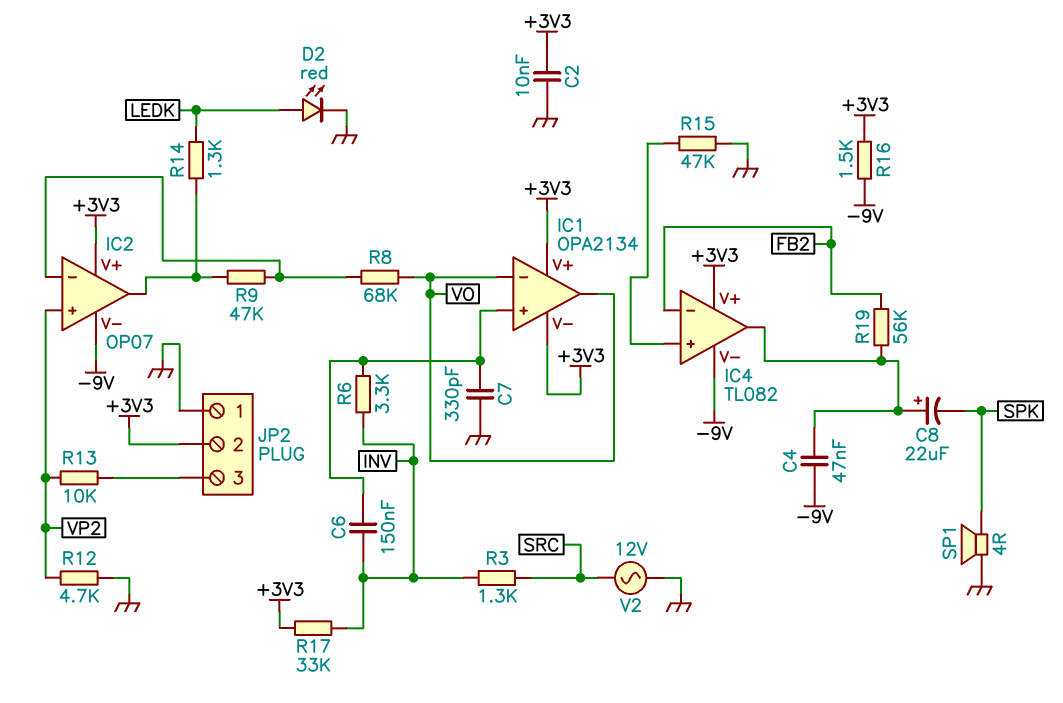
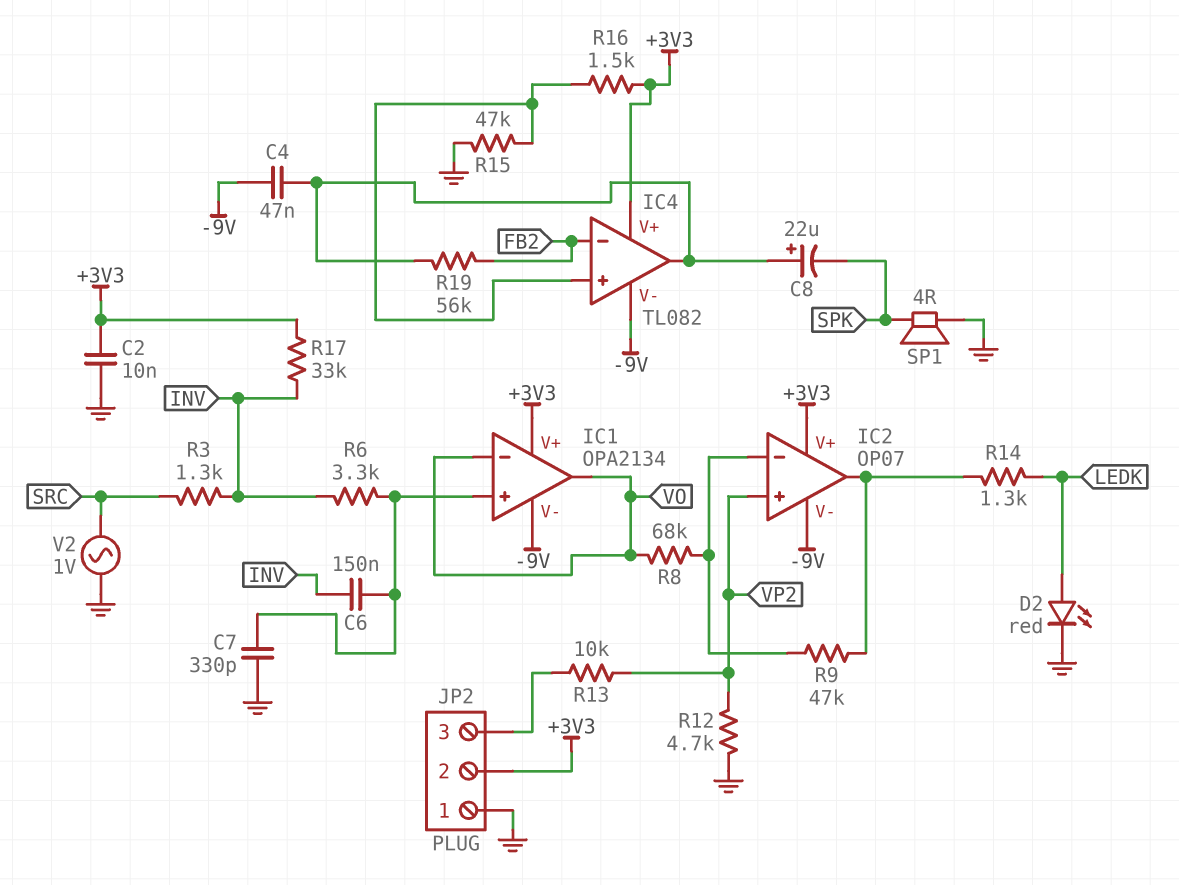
IC1 pin V-: +3V3 -> -9V
R16: 1.5k (+3V3, -9V) -> 1.5k (+3V3, IC4/in+)
V2: AC 12V (GND, SRC) -> AC 1V (GND, SRC)

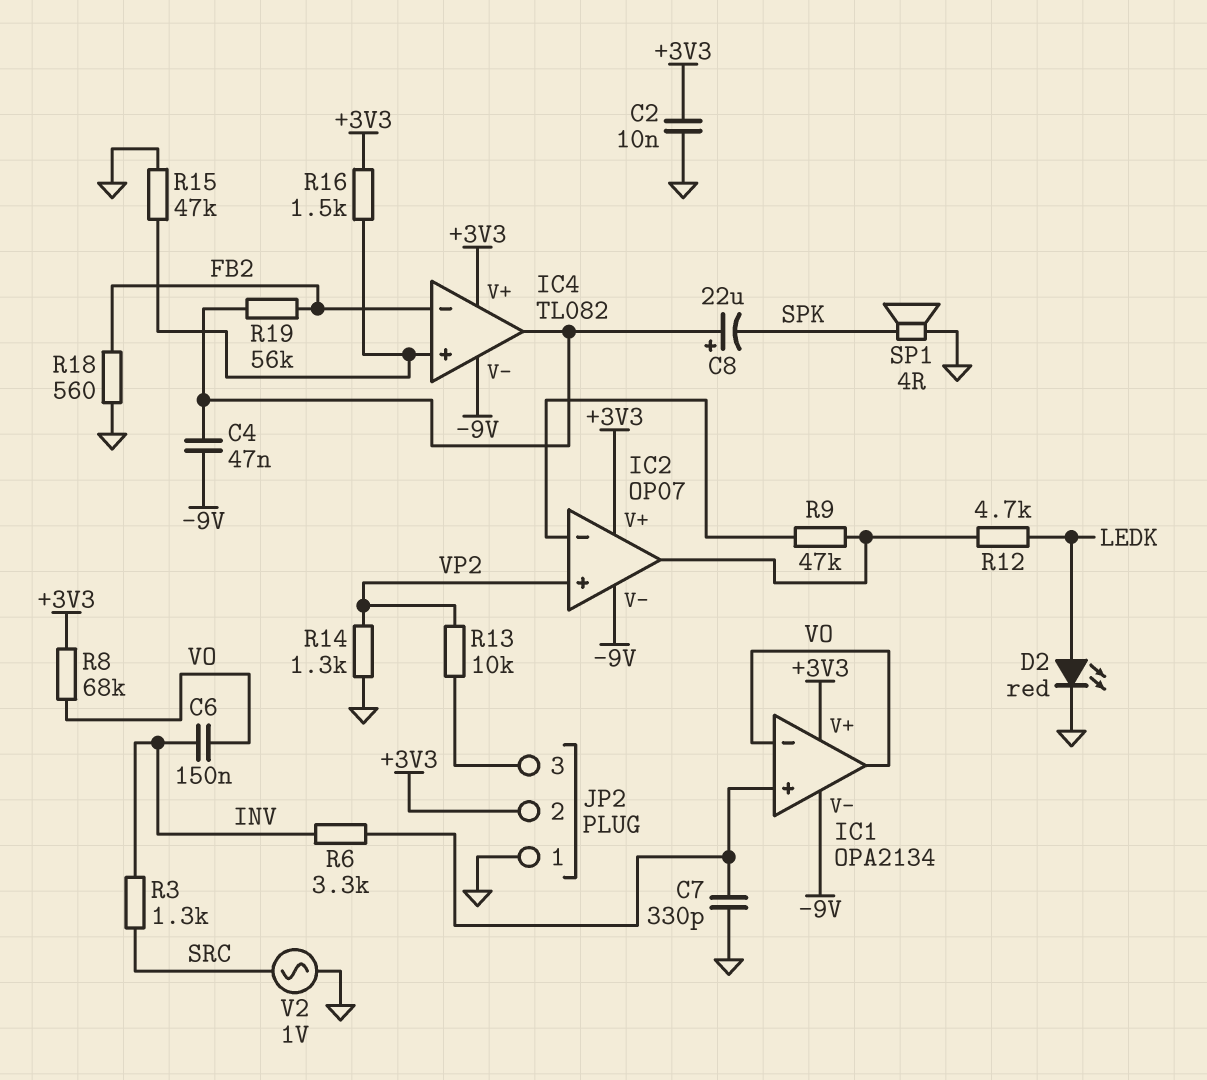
C6: 150nF (IC1/in+, INV) -> 150nF (INV, VO)
R8: 68k (IC2/in-, VO) -> 68k (+3V3, VO)
R12: 4.7k (GND, VP2) -> 4.7k (IC2/out, LEDK)
R14: 1.3k (IC2/out, LEDK) -> 1.3k (GND, VP2)
R17: 33k (+3V3, INV) -> none
R18: none -> 560 (FB2, GND)

